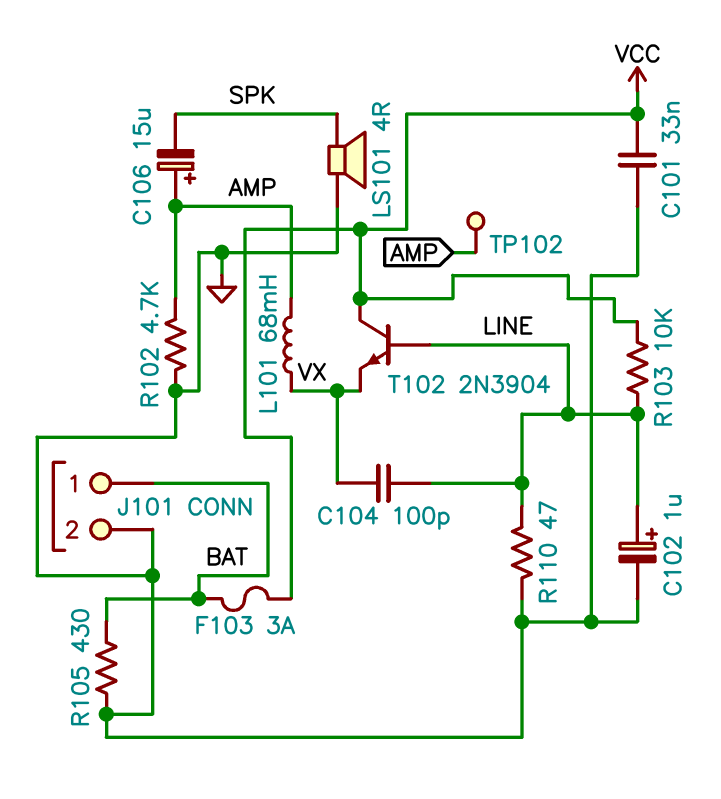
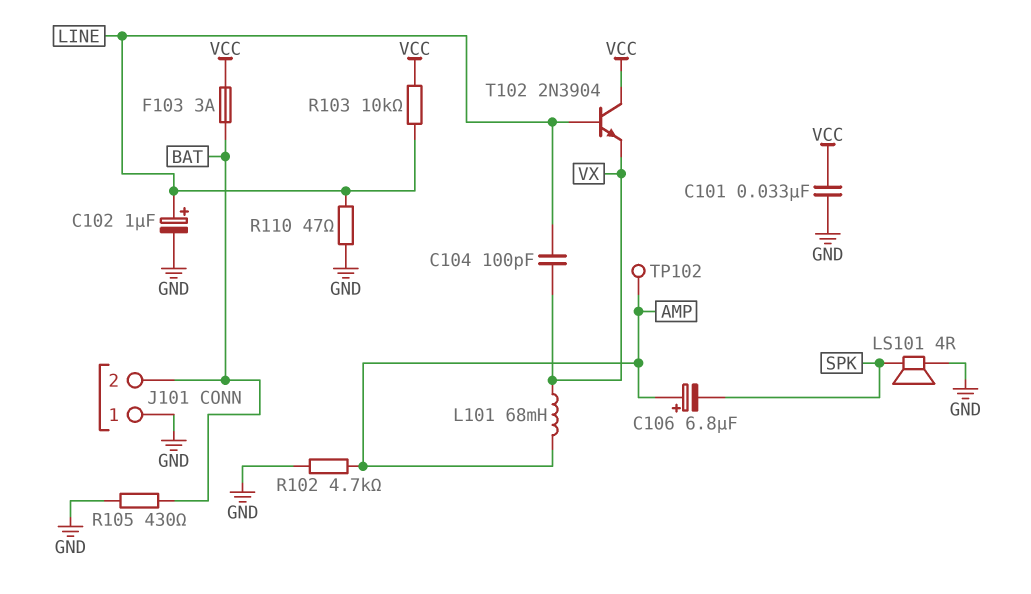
C106: 15uF (plus AMP, minus SPK) -> 6.8uF (plus AMP, minus SPK)
J101 pin 1: BAT -> GND
J101 pin 2: GND -> BAT

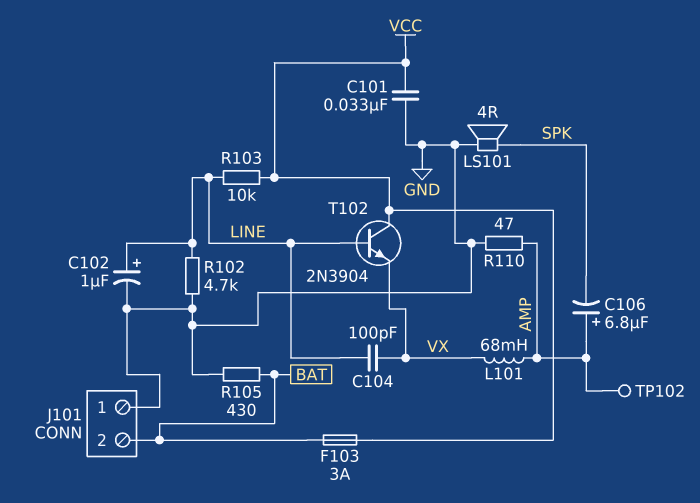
R102: 4.7k (AMP, GND) -> 4.7k (GND, LINE)
R110: 47 (GND, LINE) -> 47 (AMP, GND)

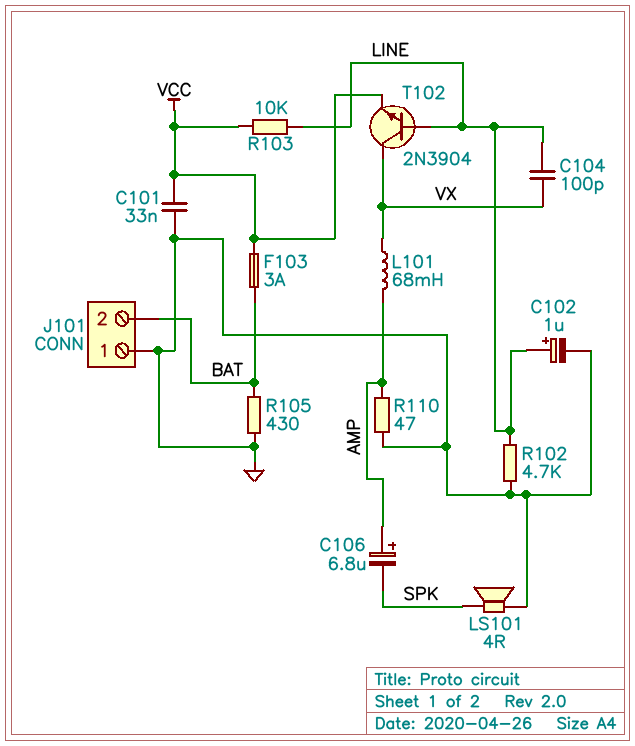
T102: NPN 2N3904 (B LINE, C VCC, E VX) -> NPN 2N3904 (B LINE, C VX, E VCC)
TP102: test point (AMP) -> none

